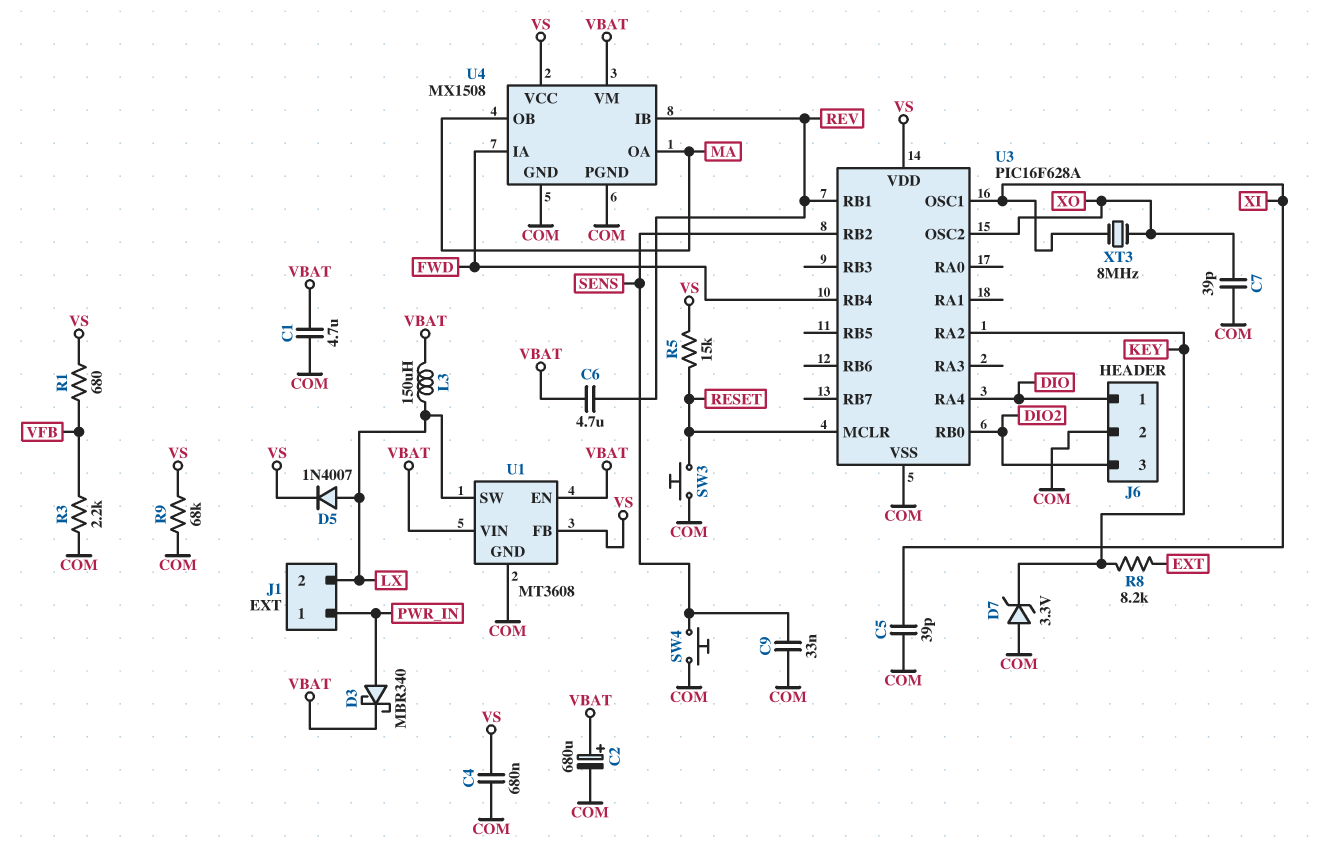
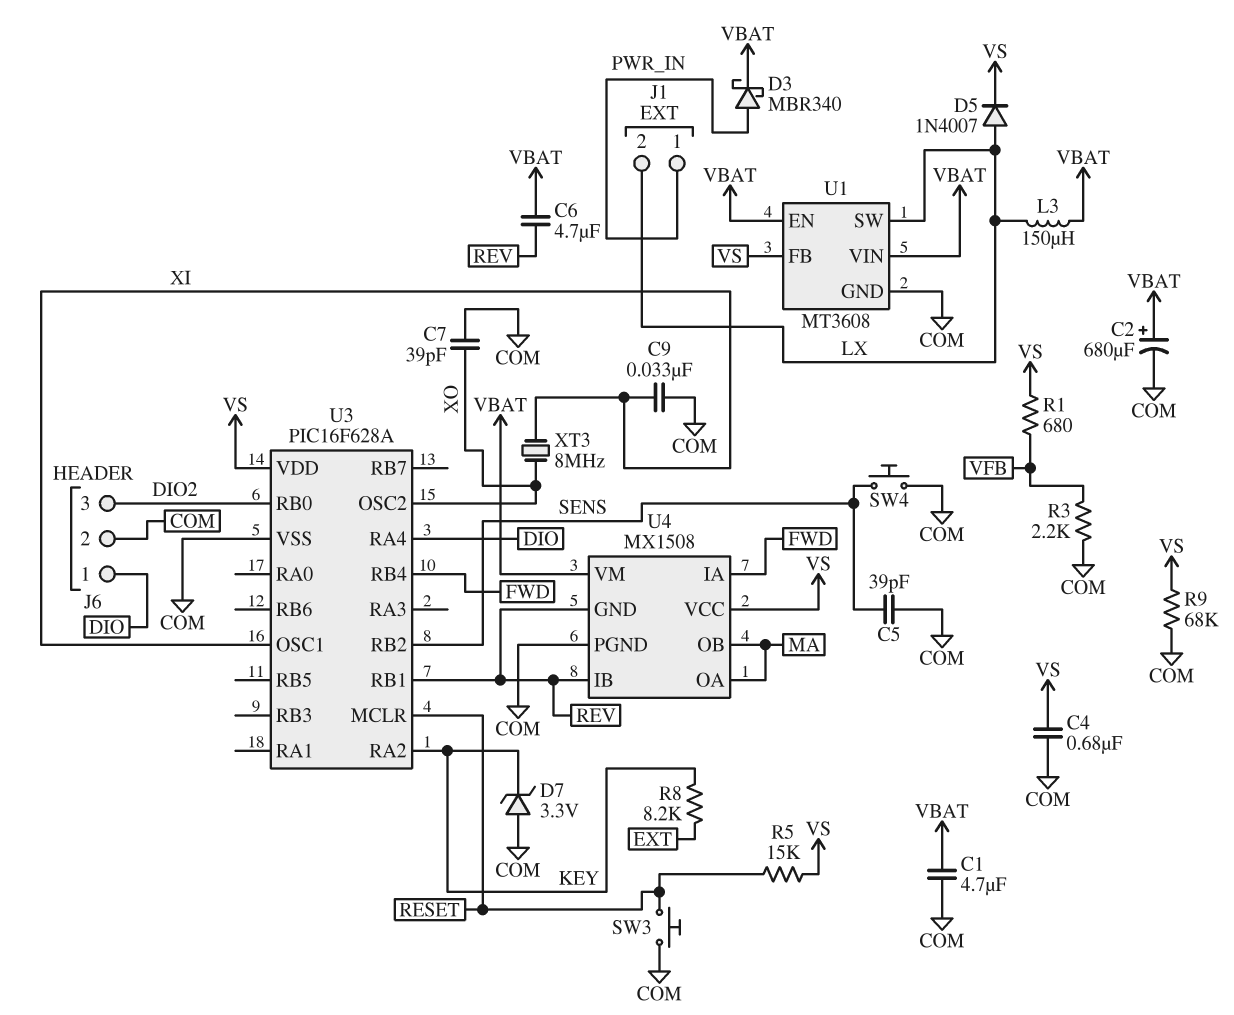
C5: 39pF (COM, XI) -> 39pF (COM, SENS)
C9: 33nF (COM, SENS) -> 33nF (COM, XI)
U4 pin GND: COM -> REV

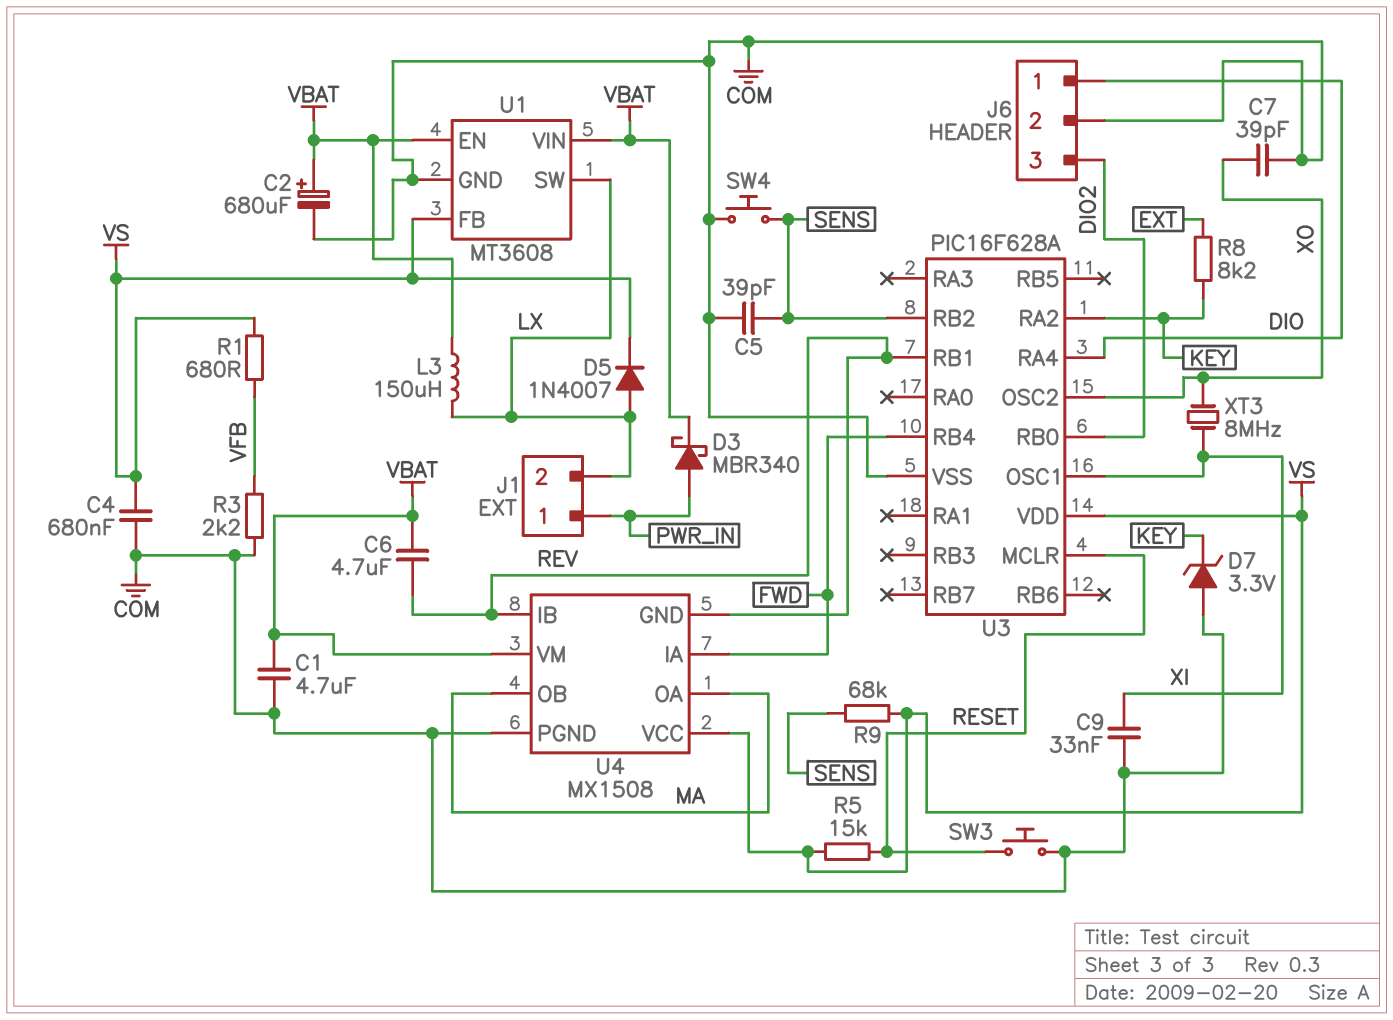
R9: 68k (COM, VS) -> 68k (SENS, VS)

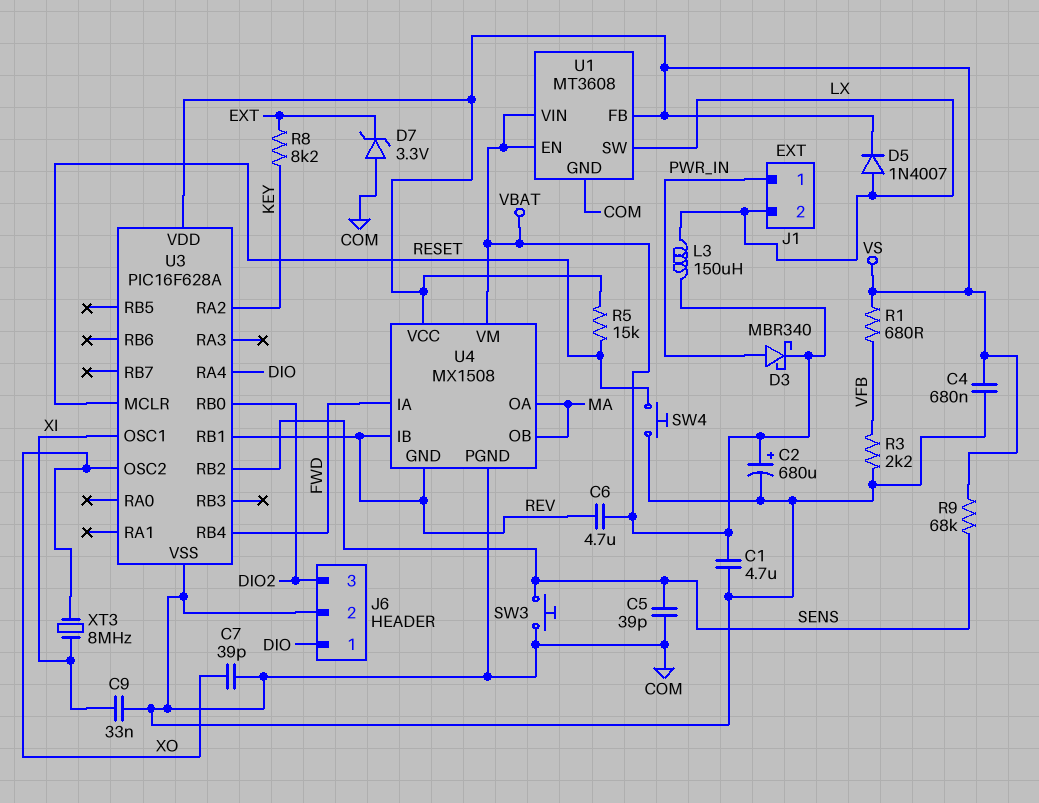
D7: zener 3.3V (A COM, K KEY) -> zener 3.3V (A COM, K EXT)
SW3: button (COM, RESET) -> button (COM, SENS)
SW4: button (COM, SENS) -> button (COM, RESET)

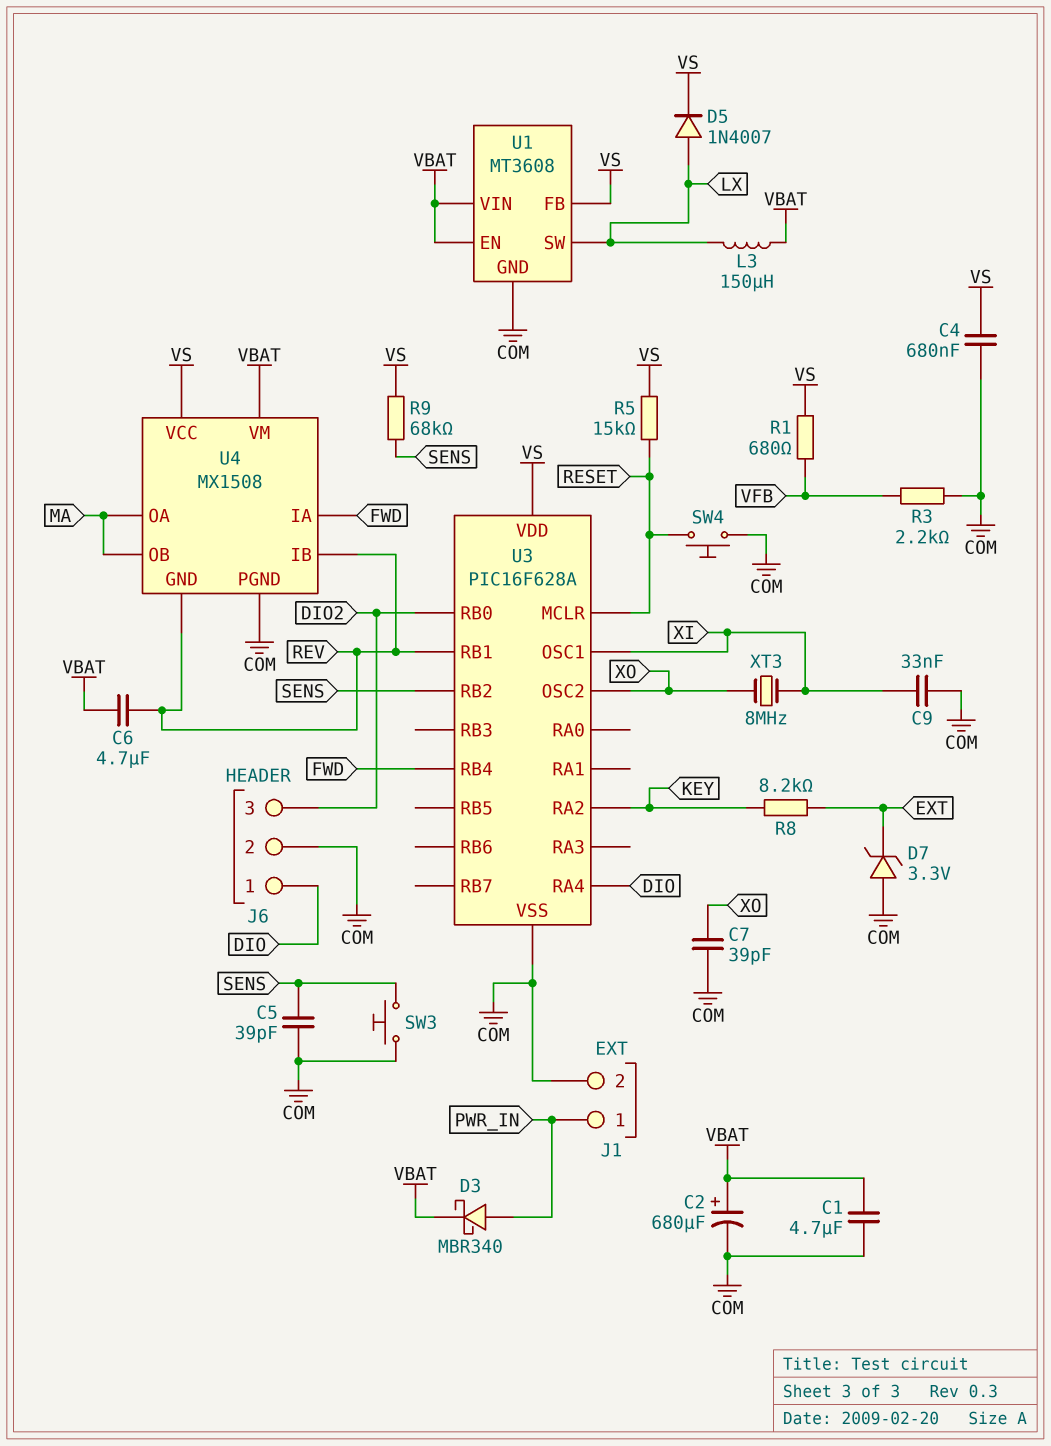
J1 pin 2: LX -> COM

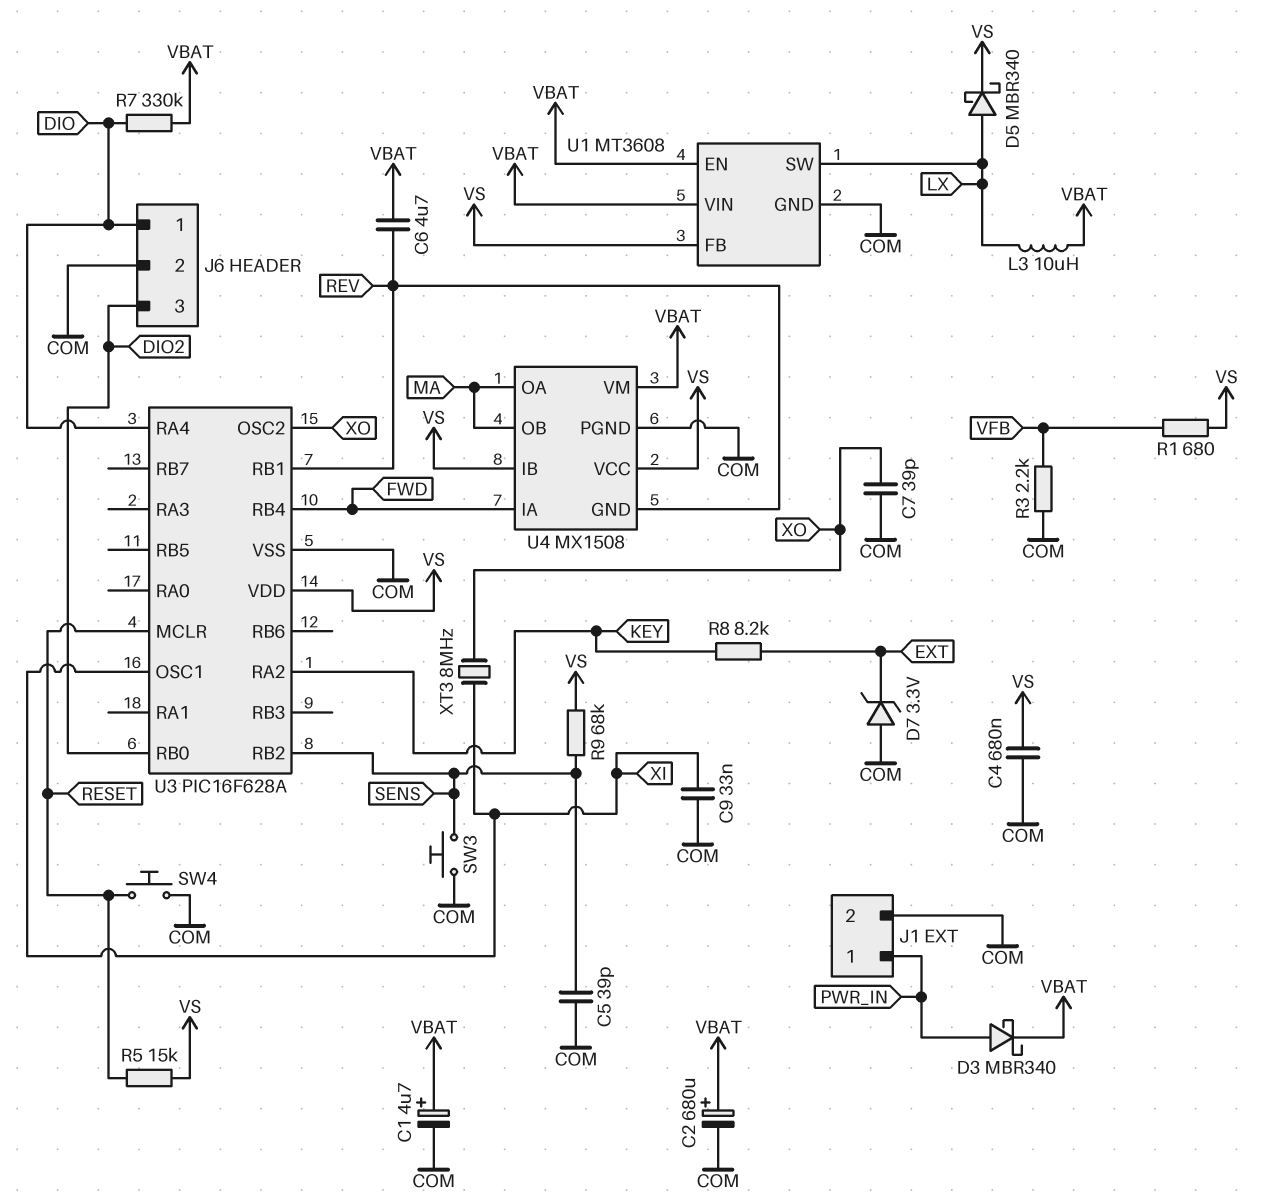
C1: 4.7uF (COM, VBAT) -> 4.7uF (plus VBAT, minus COM)
D5: diode 1N4007 (A LX, K VS) -> schottky MBR340 (A LX, K VS)
L3: 150uH (LX, VBAT) -> 10uH (LX, VBAT)
R7: none -> 330k (DIO, VBAT)
U4 pin IB: REV -> VS

